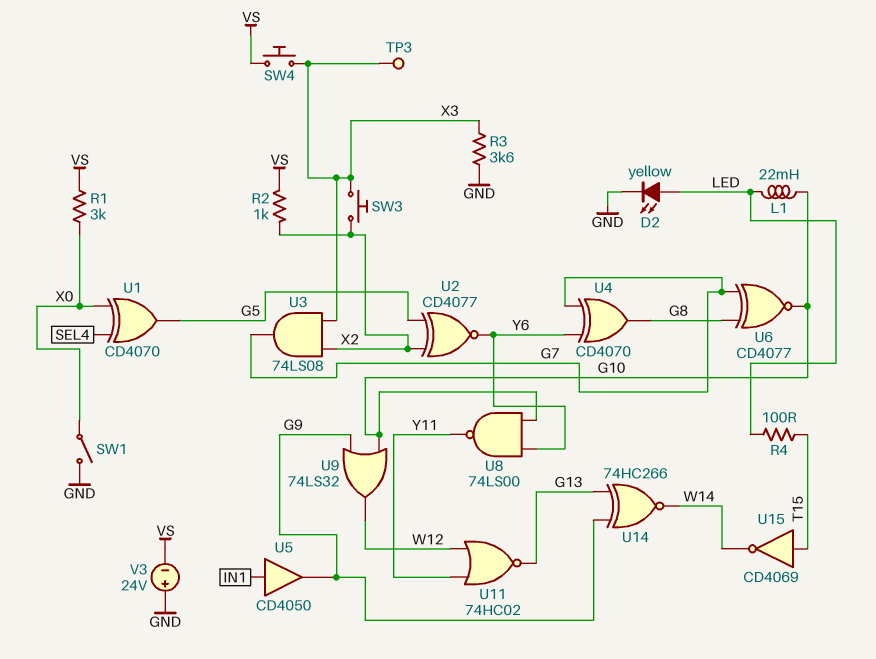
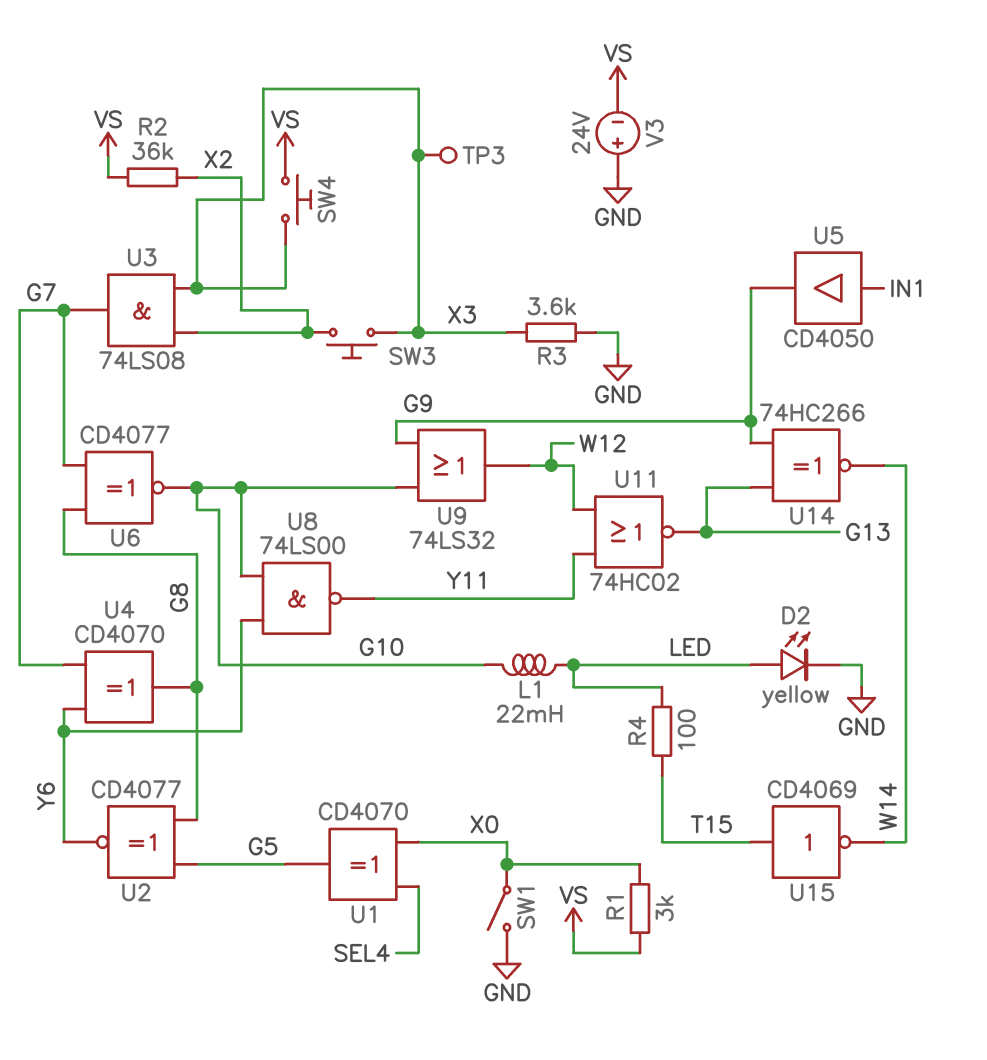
R2: 1k (VS, X2) -> 36k (VS, X2)
U2: XNOR CD4077 (in G5, in X2, out Y6) -> XNOR CD4077 (in G5, in G8, out Y6)

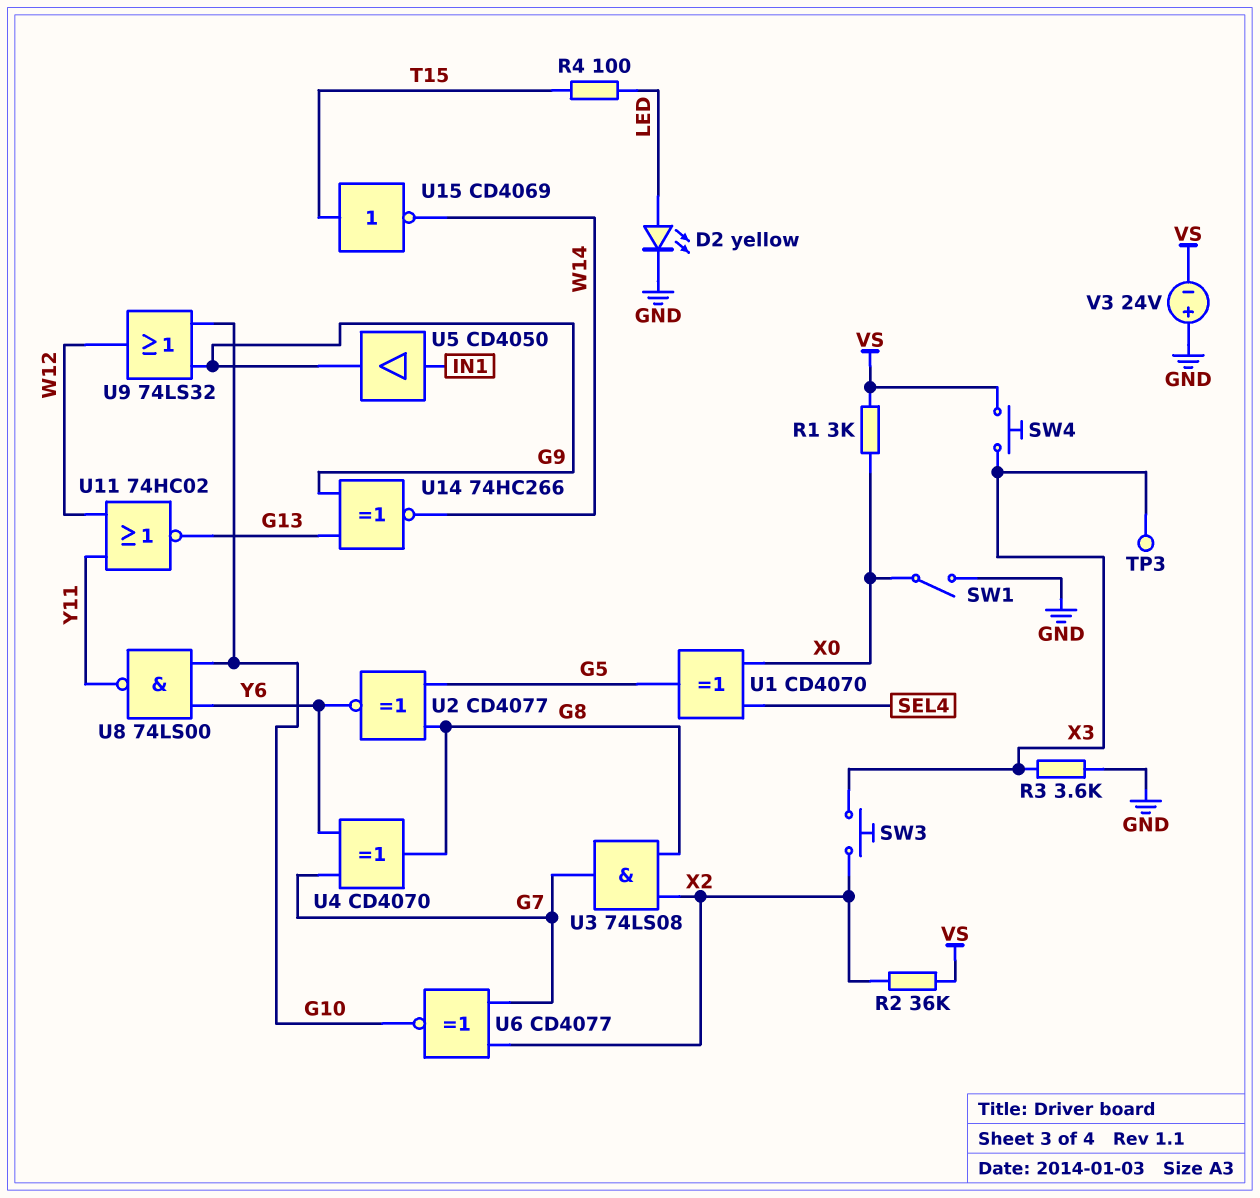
L1: 22mH (G10, LED) -> none
U3: AND 74LS08 (in X2, in X3, out G7) -> AND 74LS08 (in G8, in X2, out G7)
U6: XNOR CD4077 (in G7, in G8, out G10) -> XNOR CD4077 (in G7, in X2, out G10)

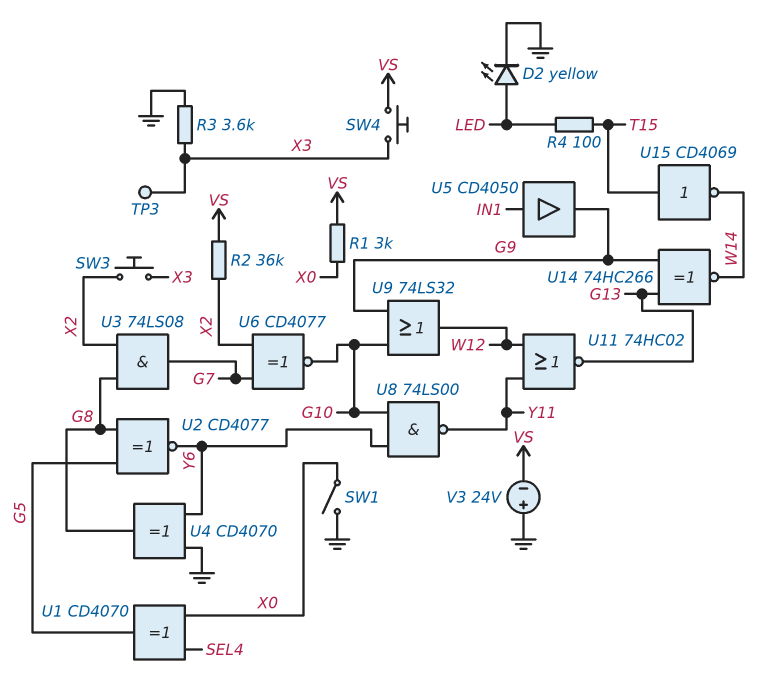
U4: XOR CD4070 (in G7, in Y6, out G8) -> XOR CD4070 (in GND, in Y6, out G8)

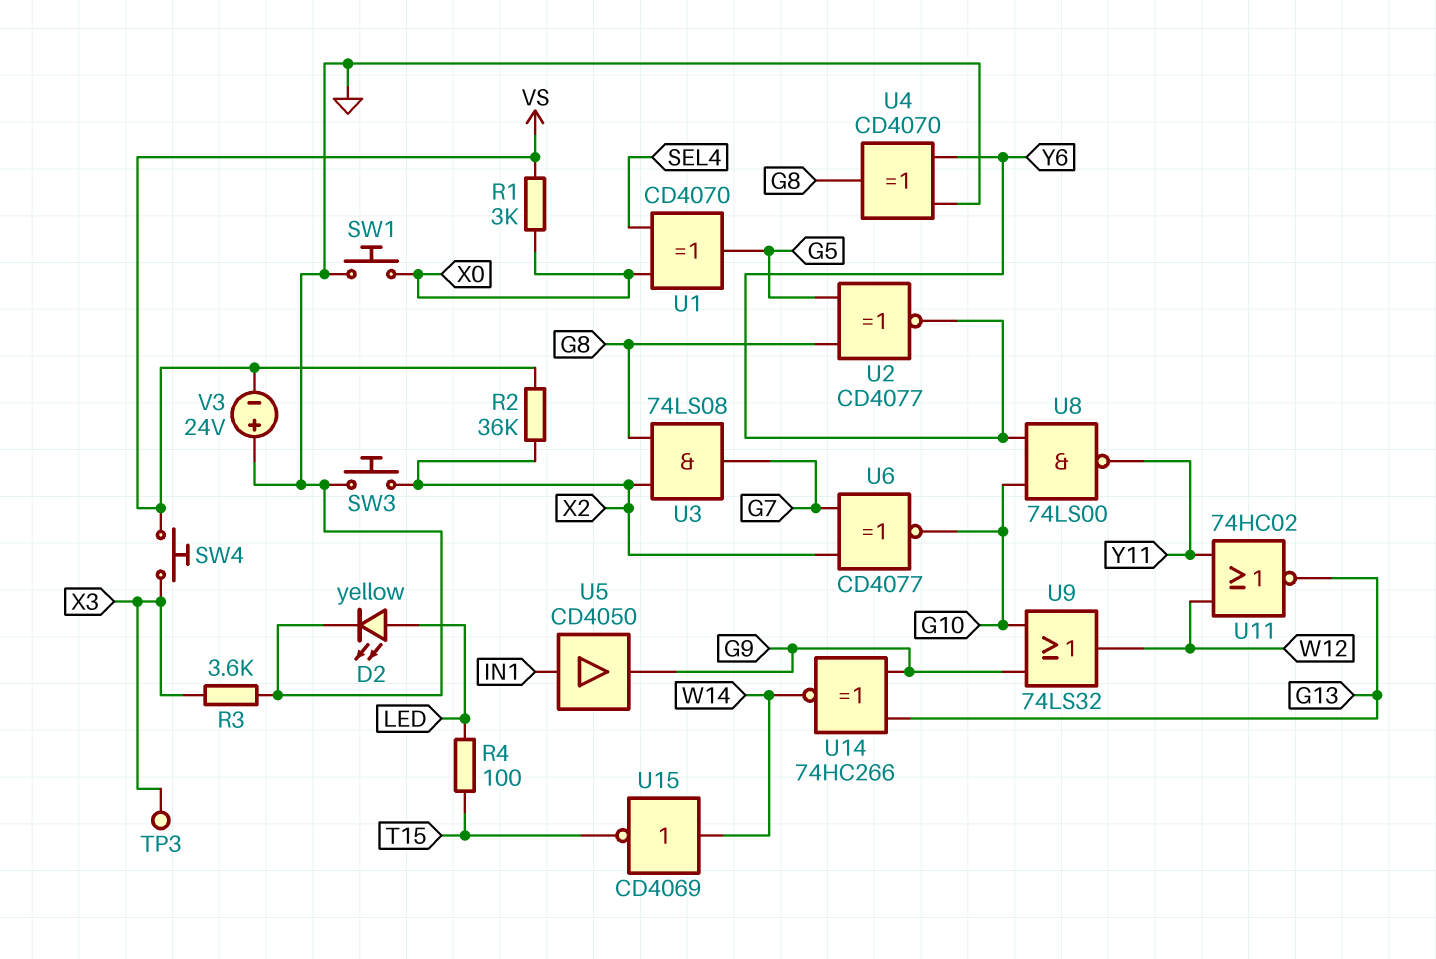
SW1: switch (GND, X0) -> button (GND, X0)
SW3: button (X2, X3) -> button (GND, X2)
U15: NOT CD4069 (in T15, out W14) -> NOT CD4069 (in W14, out T15)

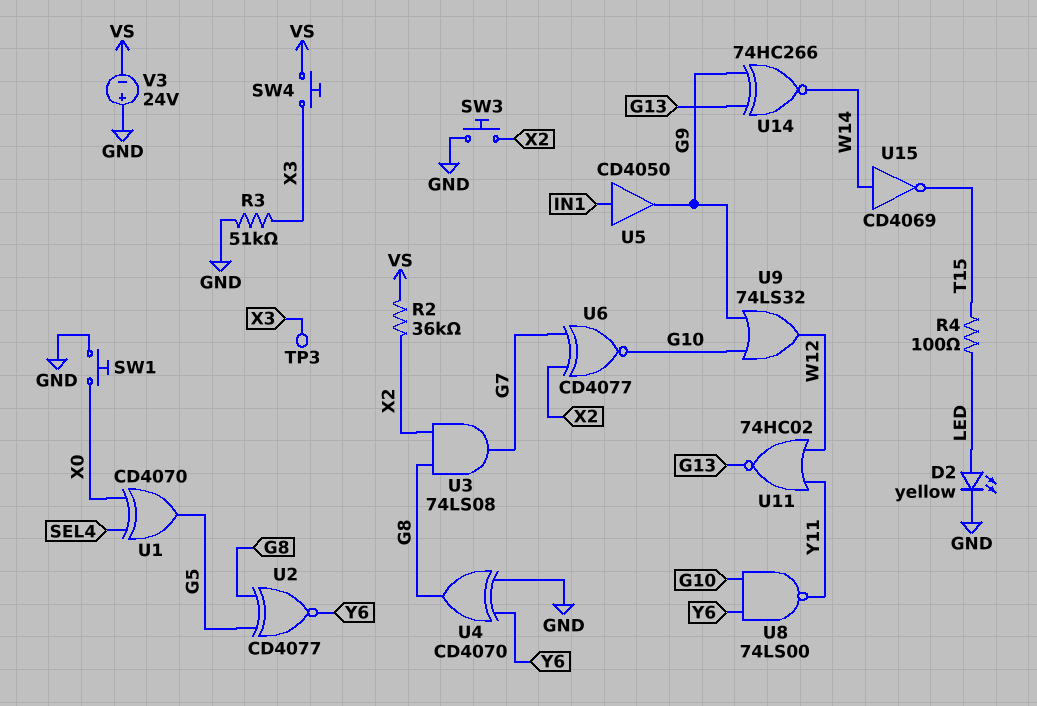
R1: 3k (VS, X0) -> none
R3: 3.6k (GND, X3) -> 51k (GND, X3)

